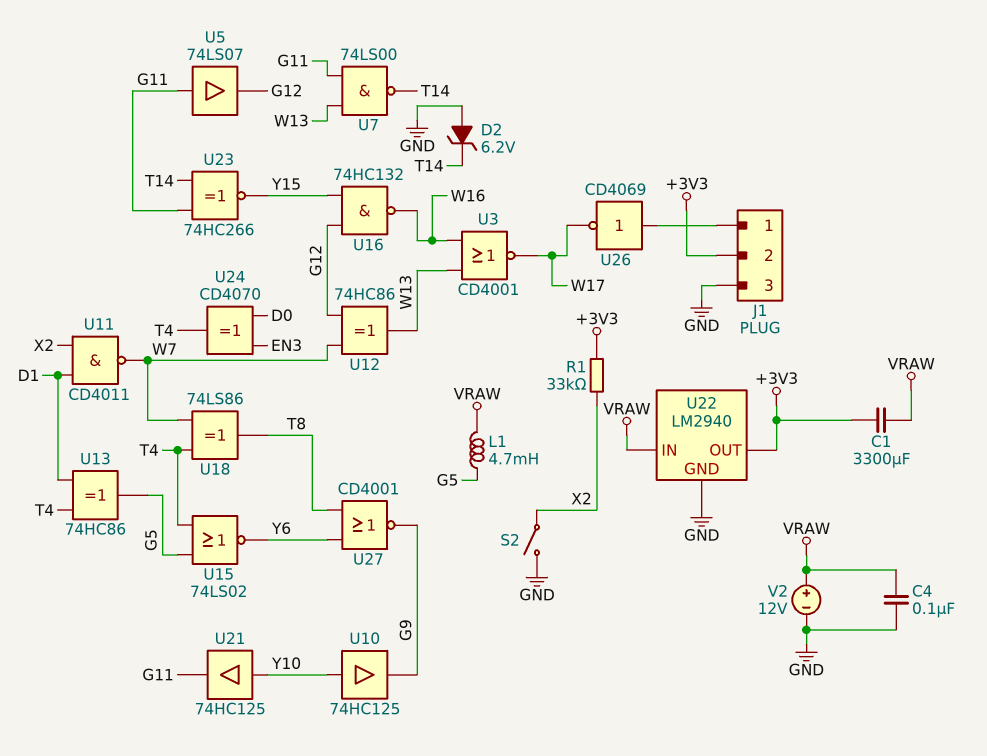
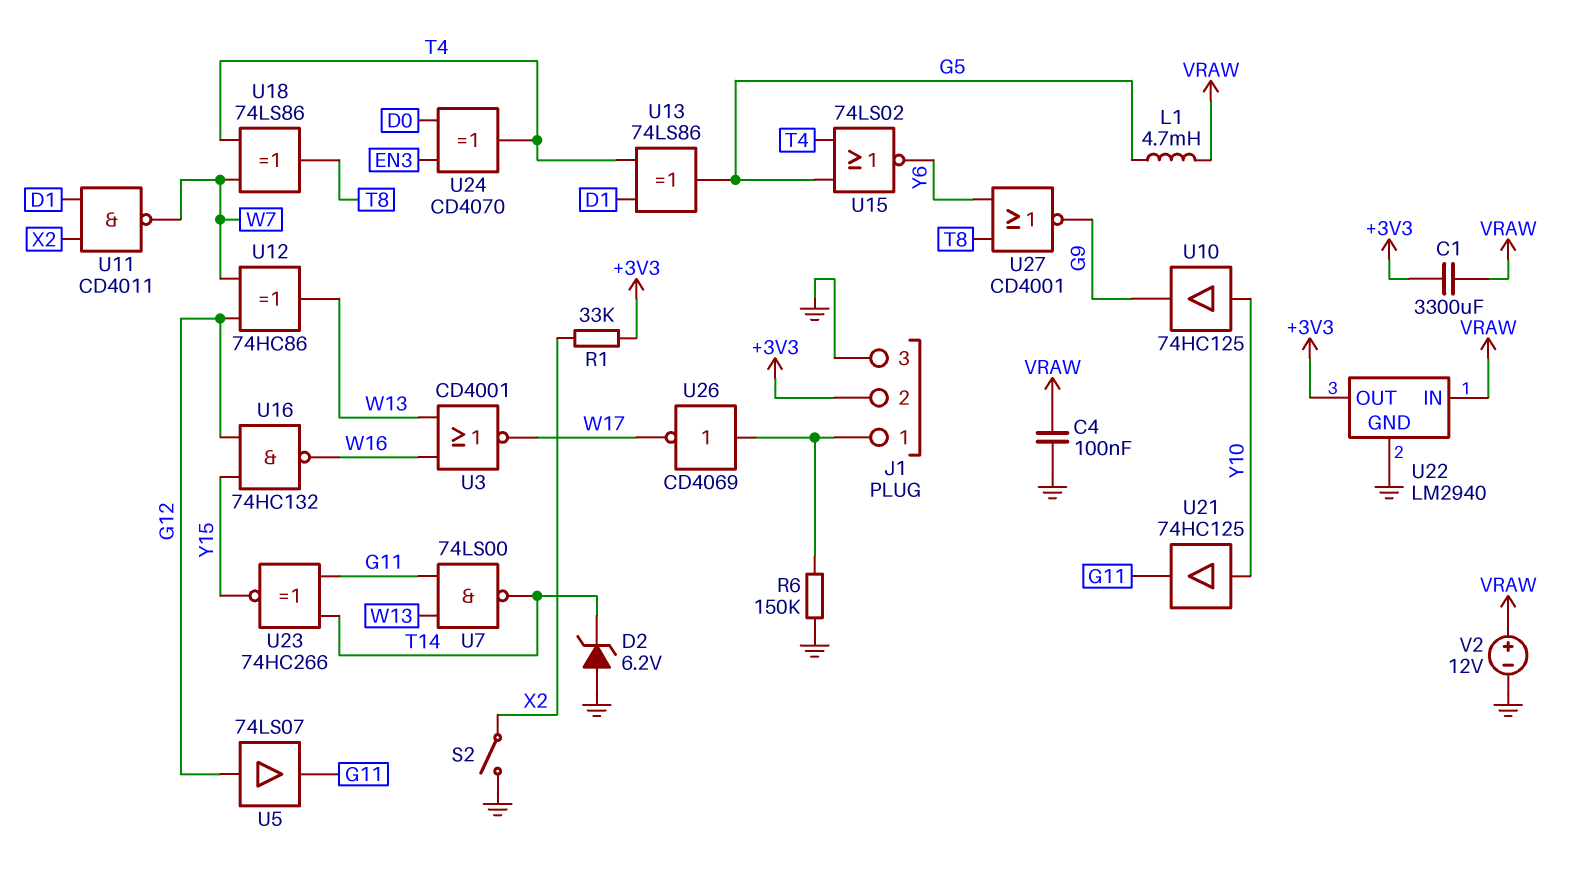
R6: none -> 150k (GND, J1/1)
U5: buffer 74LS07 (in G11, out G12) -> buffer 74LS07 (in G12, out G11)
U13: XOR 74HC86 (in D1, in T4, out G5) -> XOR 74LS86 (in D1, in T4, out G5)

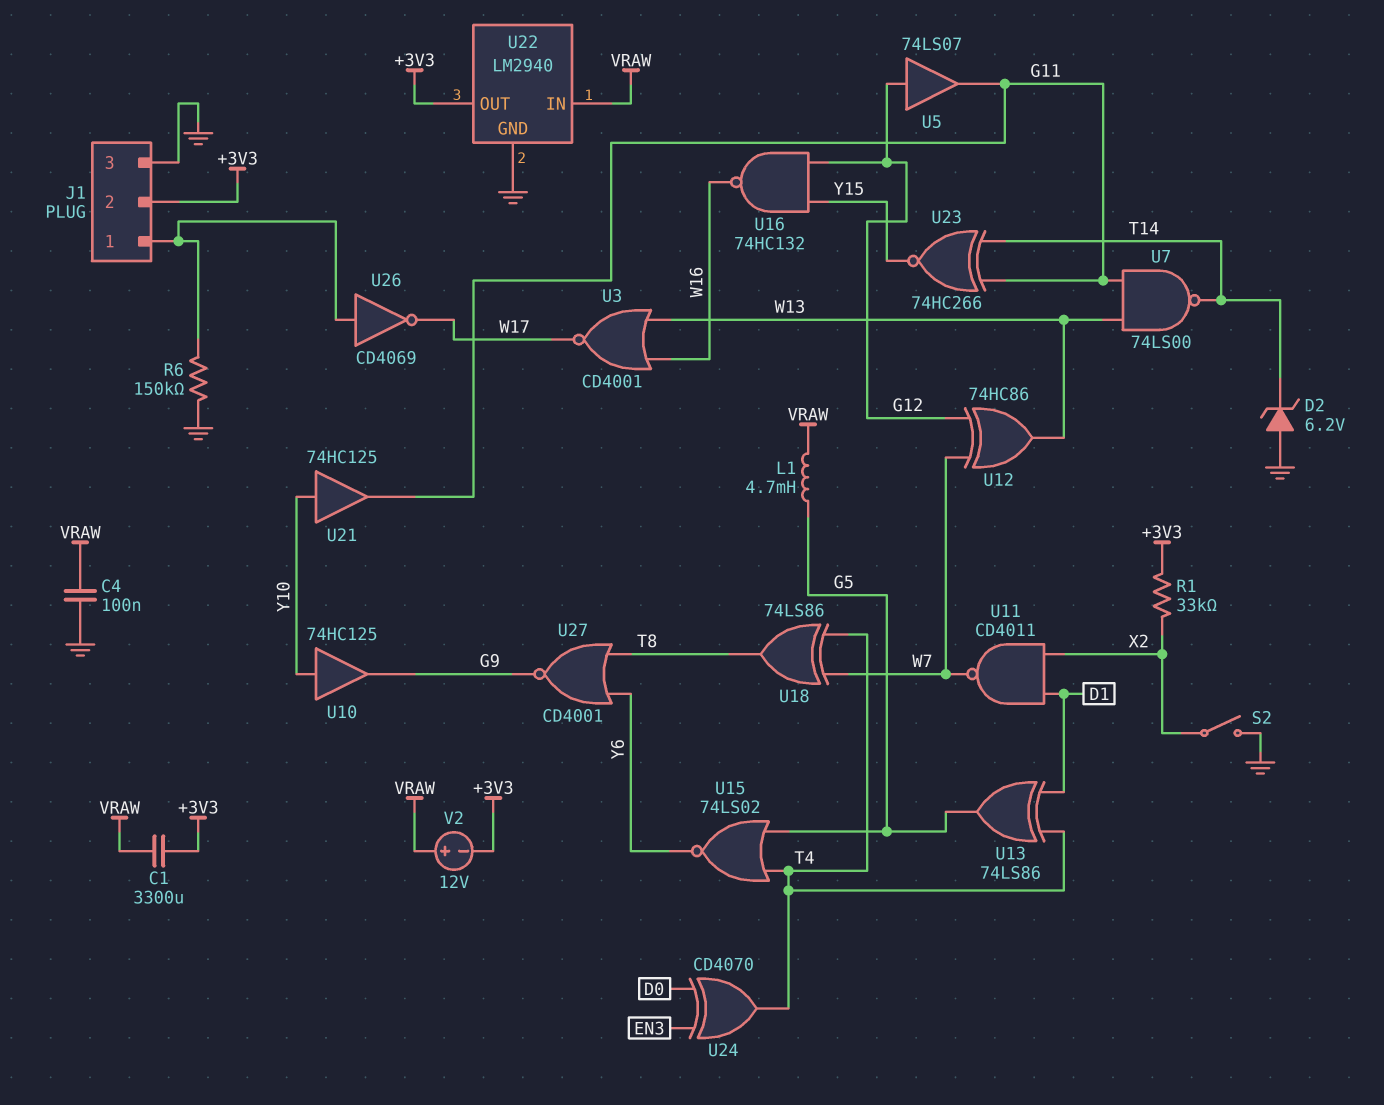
V2: 12V (plus VRAW, minus GND) -> 12V (plus VRAW, minus +3V3)

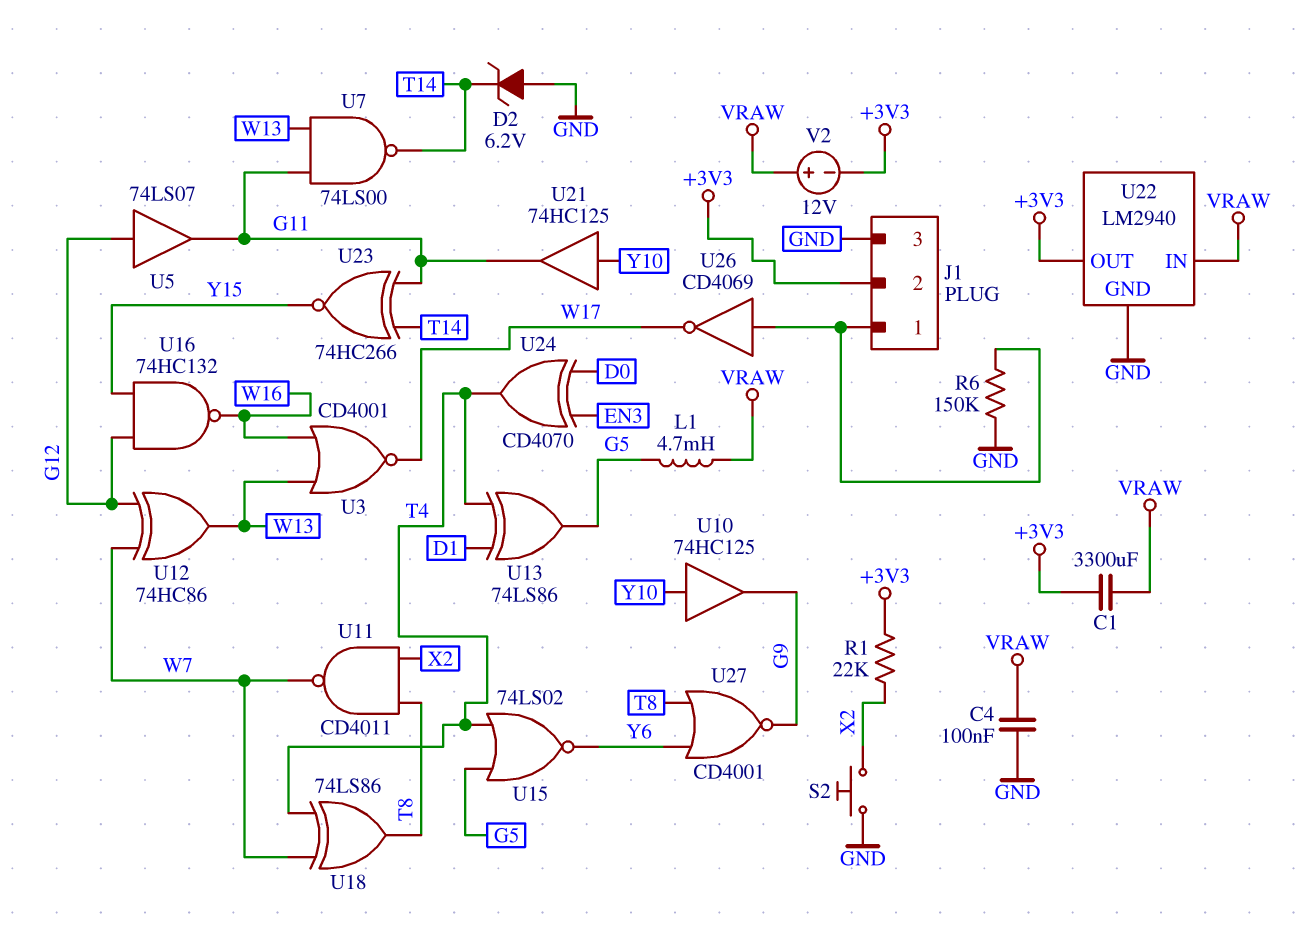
R1: 33k (+3V3, X2) -> 22k (+3V3, X2)
S2: switch (GND, X2) -> button (GND, X2)
U11: NAND CD4011 (in D1, in X2, out W7) -> NAND CD4011 (in T8, in X2, out W7)

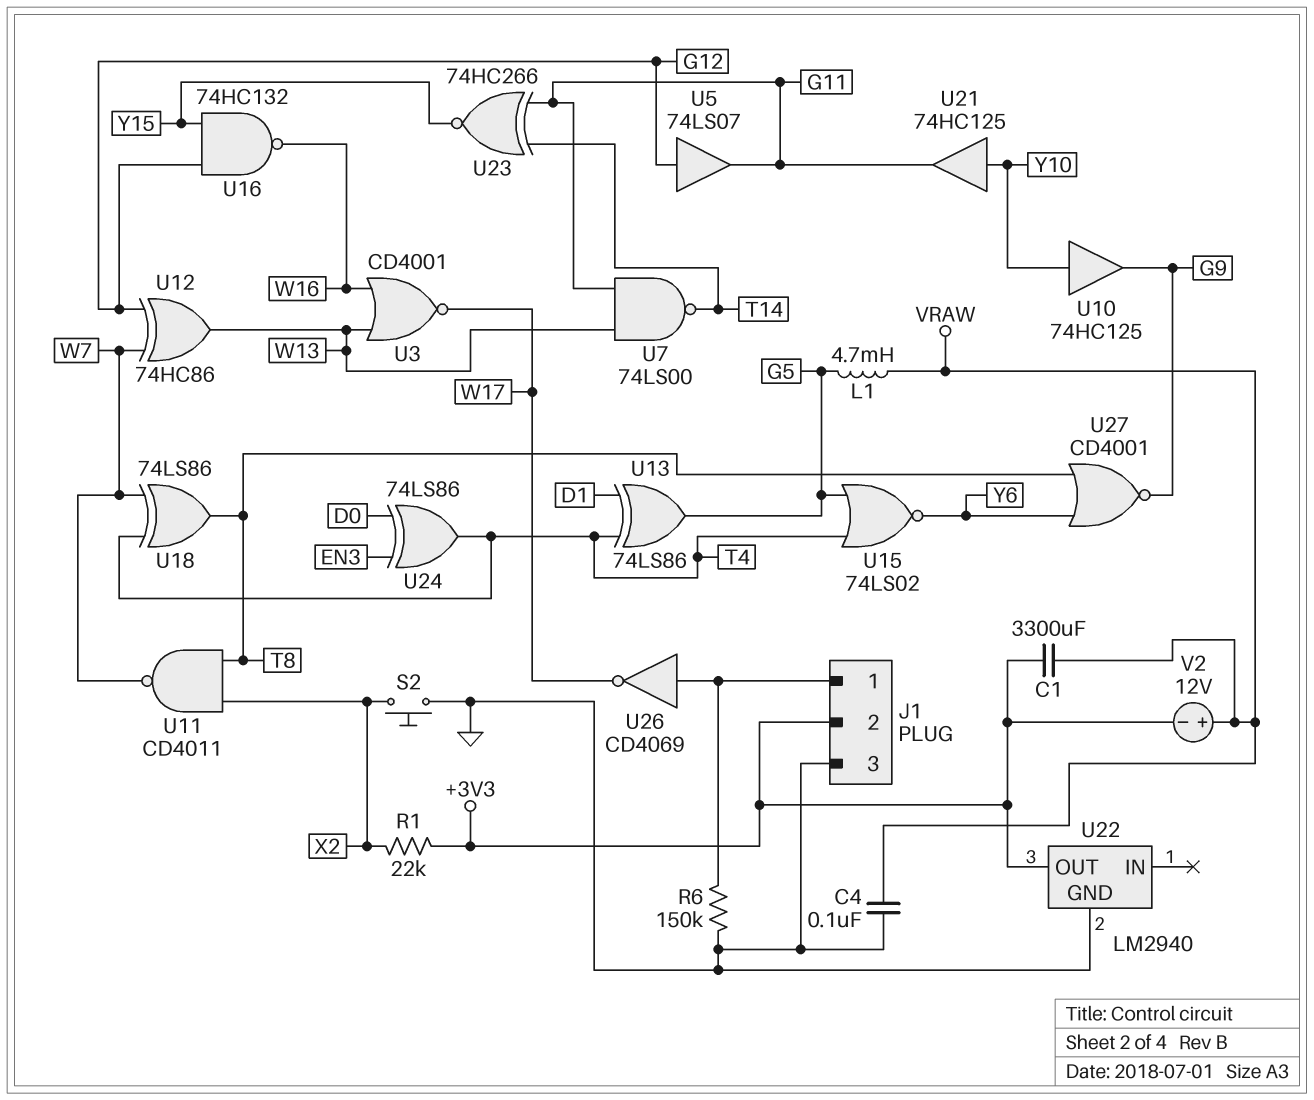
D2: zener 6.2V (A GND, K T14) -> none
U22 pin IN: VRAW -> none
U24: XOR CD4070 (in D0, in EN3, out T4) -> XOR 74LS86 (in D0, in EN3, out T4)

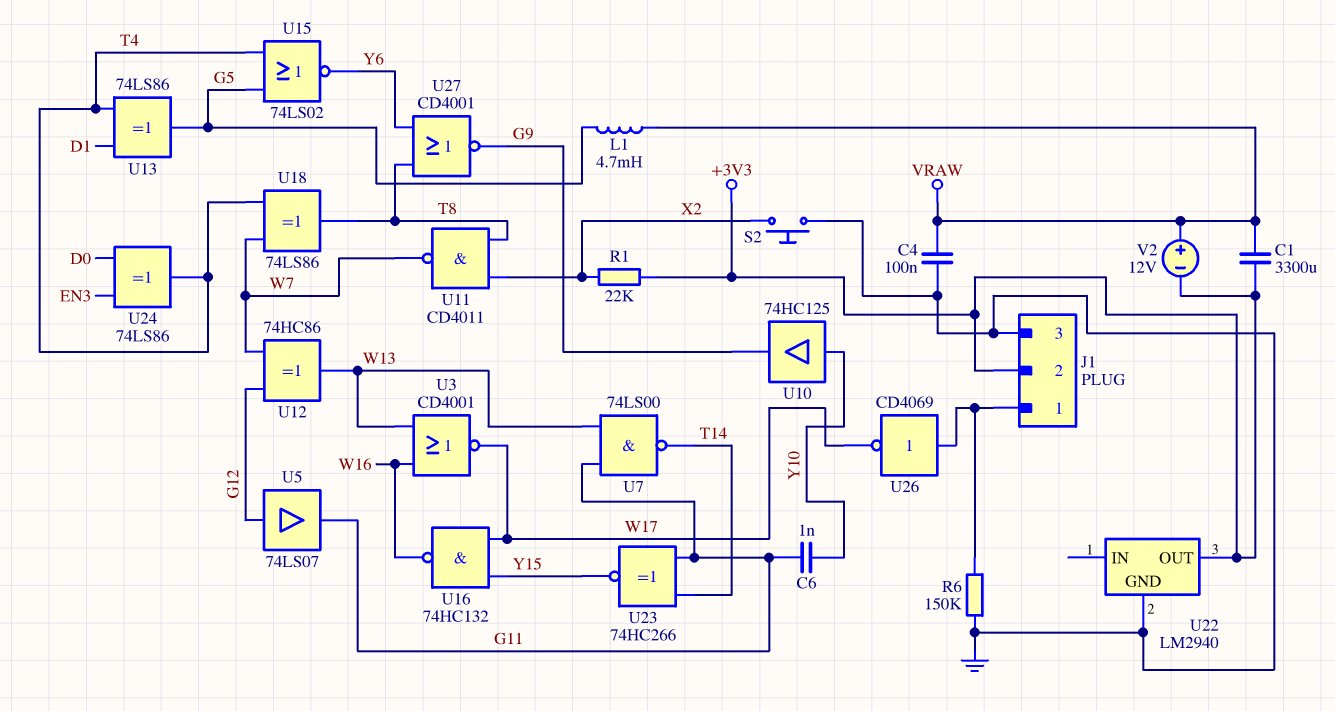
C6: none -> 1nF (G11, Y10)
U16: NAND 74HC132 (in G12, in Y15, out W16) -> NAND 74HC132 (in W17, in Y15, out W16)
U21: buffer 74HC125 (in Y10, out G11) -> none

